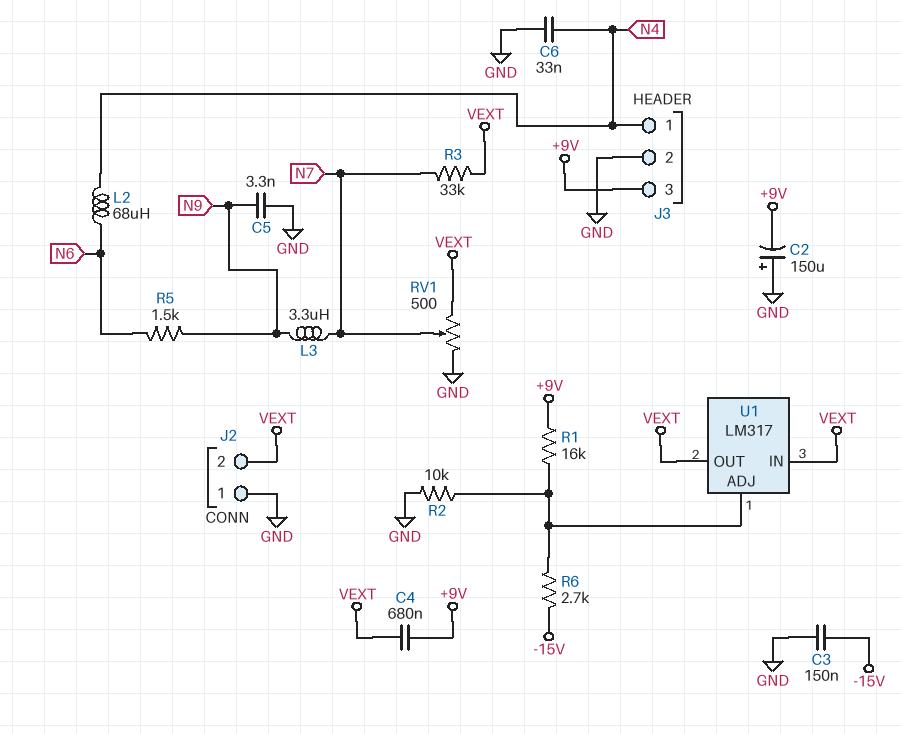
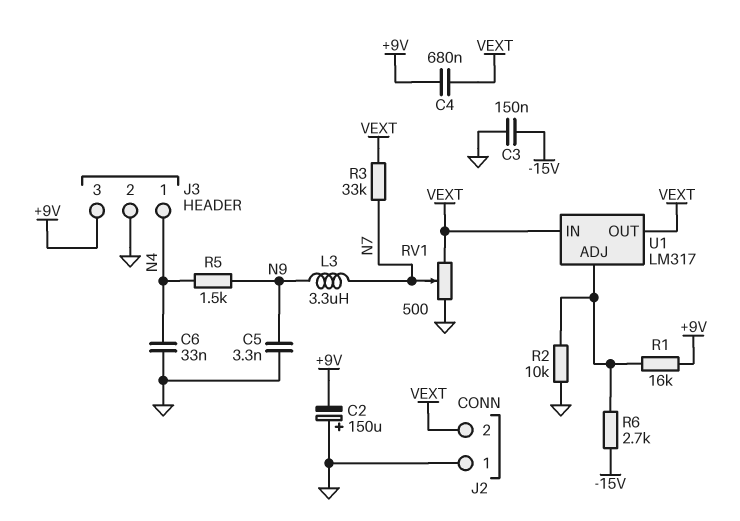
L2: 68uH (N4, N6) -> none
R5: 1.5k (N6, N9) -> 1.5k (N4, N9)

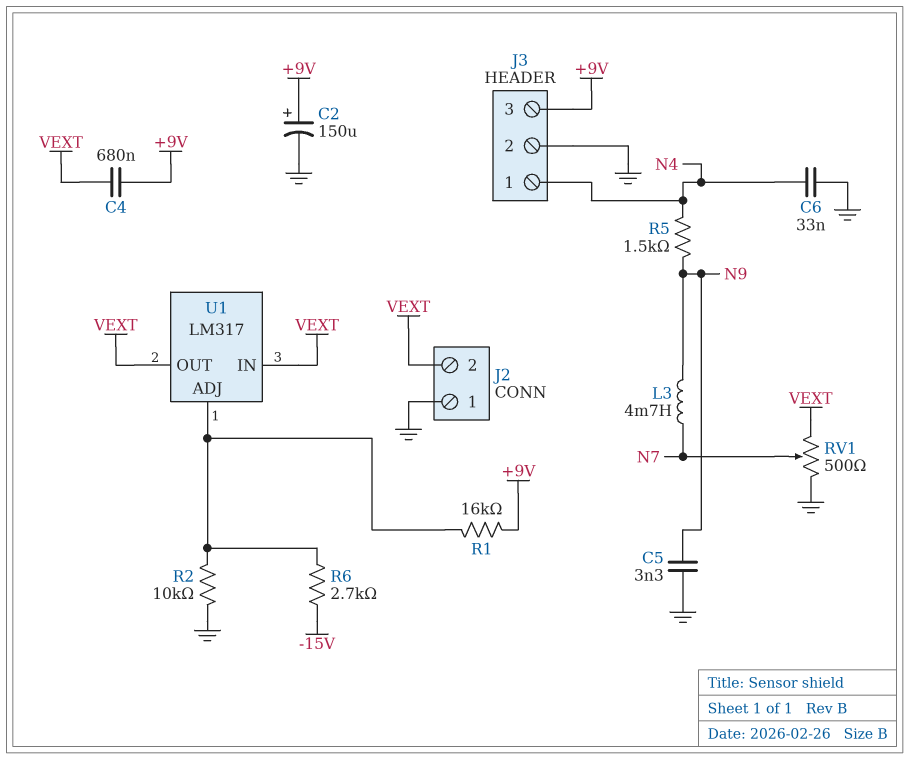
C2: 150uF (plus GND, minus +9V) -> 150uF (plus +9V, minus GND)
C3: 150nF (-15V, GND) -> none
L3: 3.3uH (N7, N9) -> 4.7mH (N7, N9)
R3: 33k (N7, VEXT) -> none

